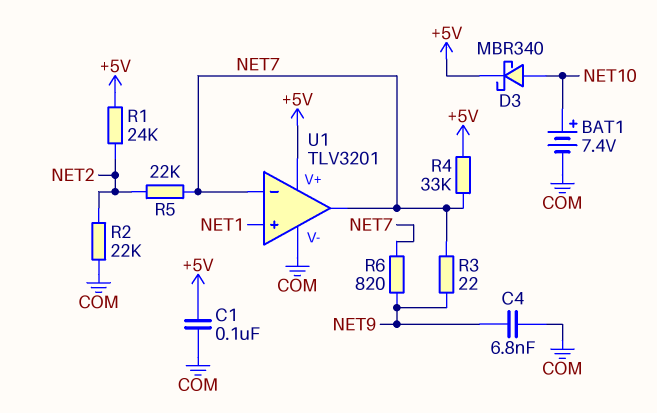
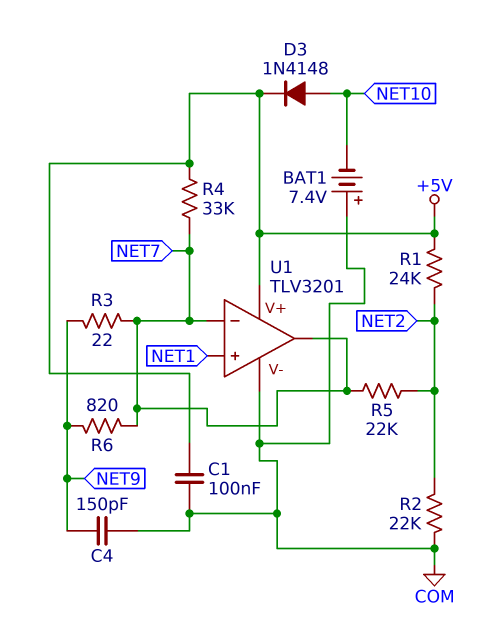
BAT1: 7.4V (plus NET10, minus COM) -> 7.4V (plus COM, minus NET10)
C4: 6.8nF (COM, NET9) -> 150pF (COM, NET9)
D3: schottky MBR340 (A NET10, K +5V) -> diode 1N4148 (A NET10, K +5V)

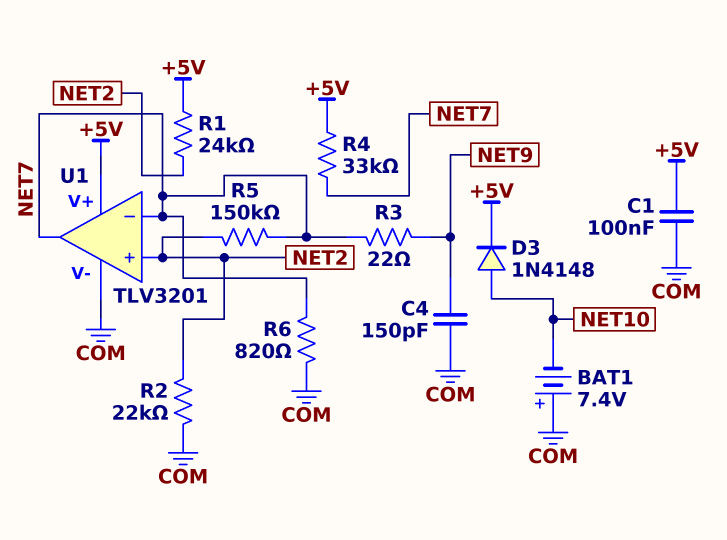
R5: 22k (NET2, NET7) -> 150k (NET2, NET7)
R6: 820 (NET7, NET9) -> 820 (COM, NET7)
U1 pin in+: NET1 -> NET2

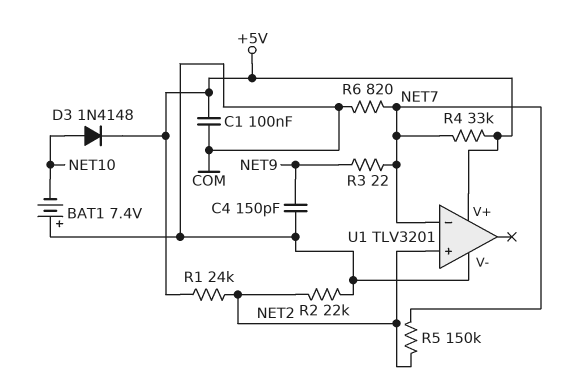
U1 pin out: NET7 -> none

